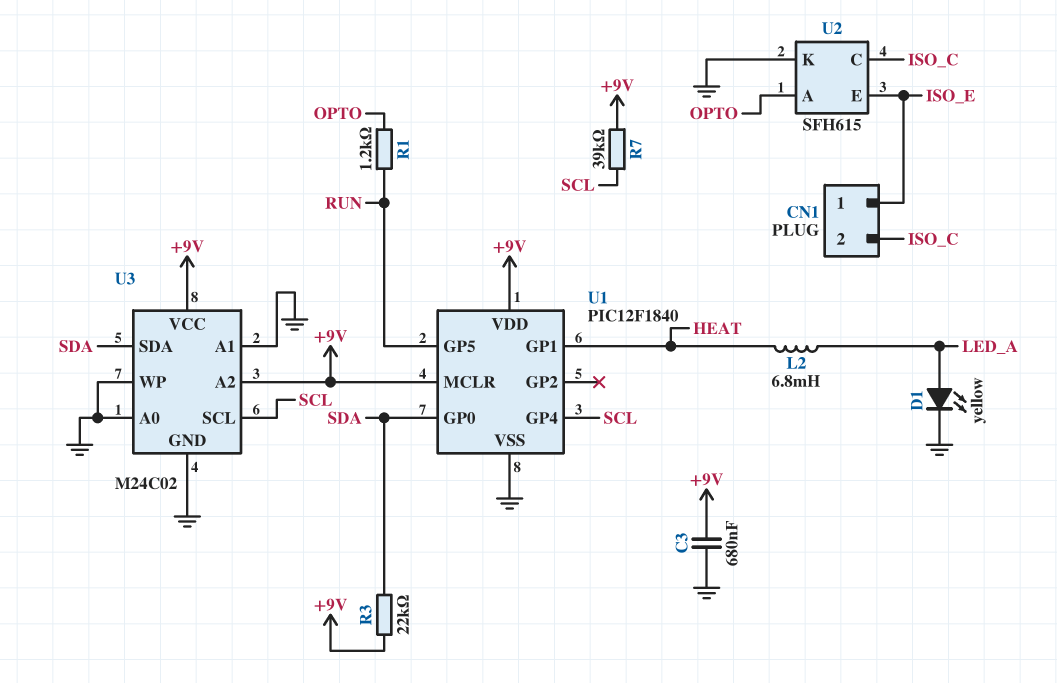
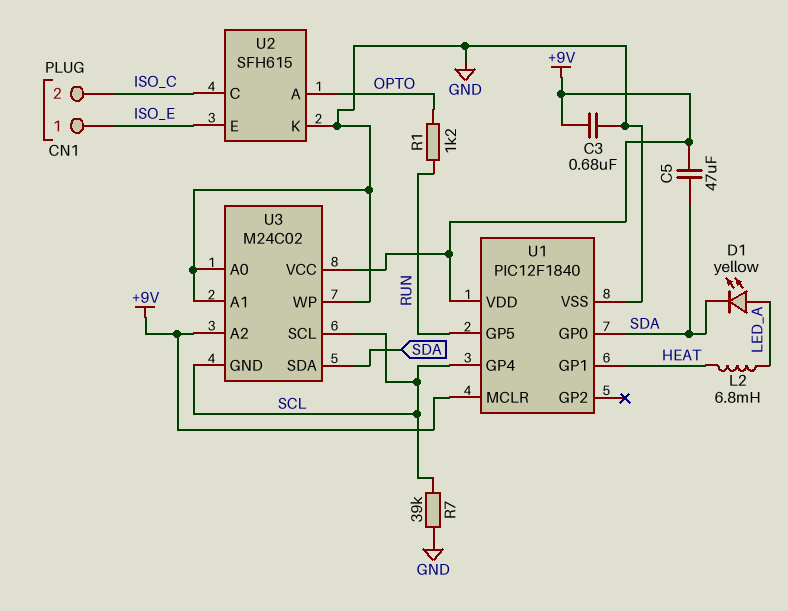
C5: none -> 47uF (+9V, SDA)
D1: LED yellow (A LED_A, K GND) -> LED yellow (A LED_A, K SDA)
R3: 22k (+9V, SDA) -> none
R7: 39k (+9V, SCL) -> 39k (GND, SCL)
U3 pin GND: GND -> SCL

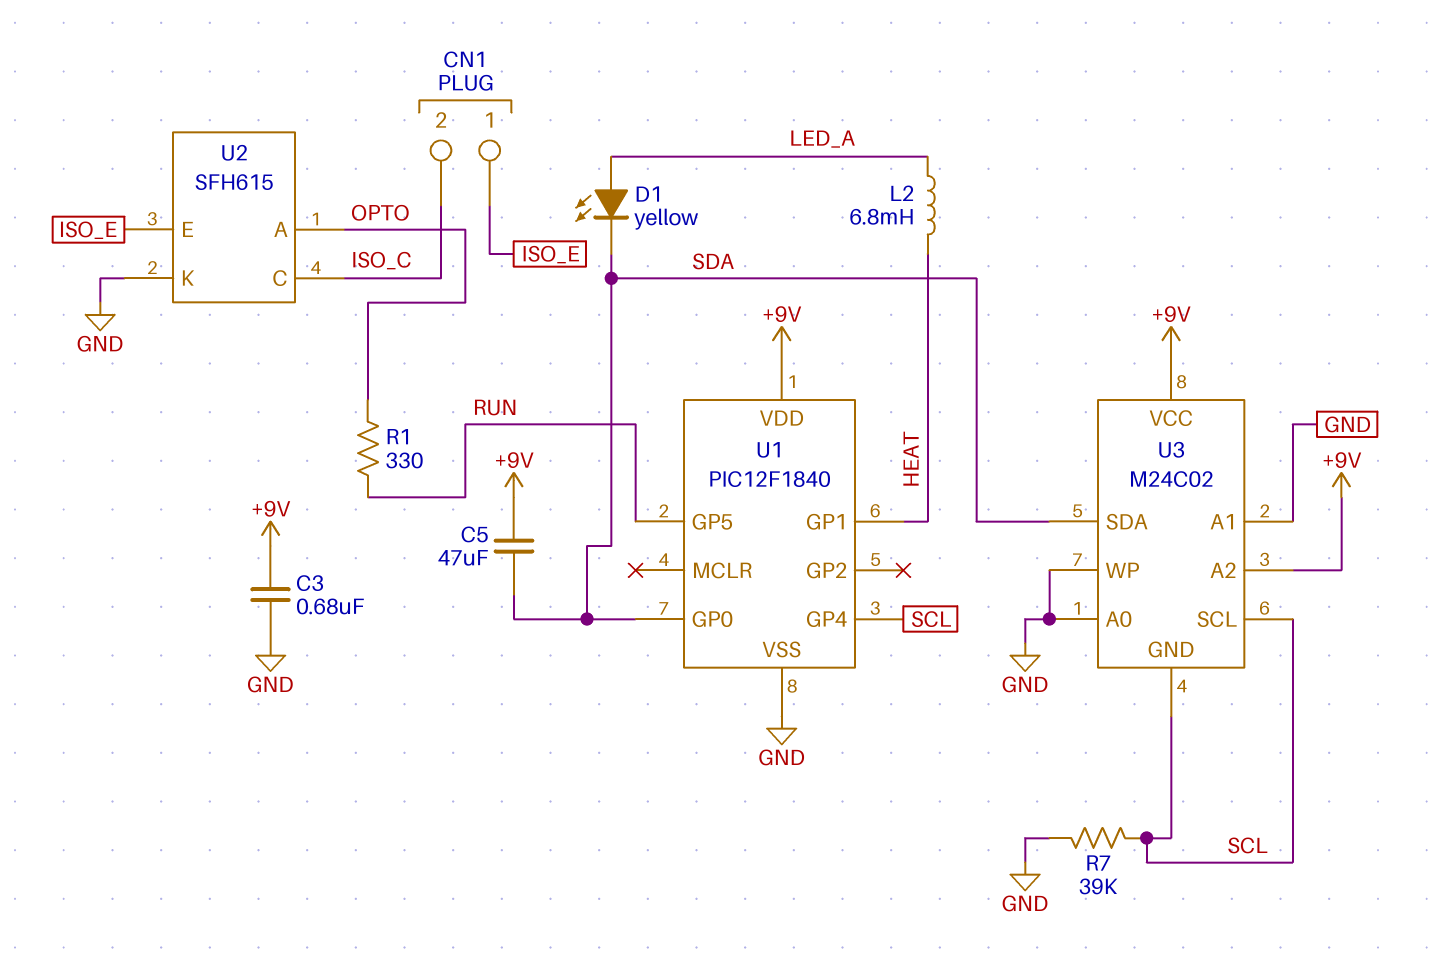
R1: 1.2k (OPTO, RUN) -> 330 (OPTO, RUN)
U1 pin MCLR: +9V -> none

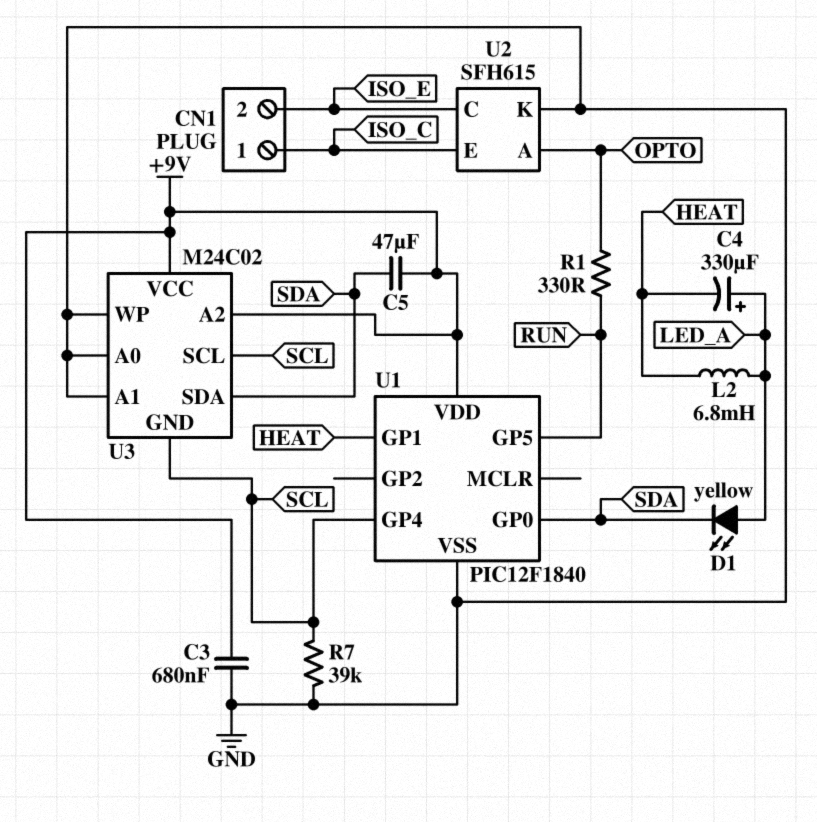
C4: none -> 330uF (plus LED_A, minus HEAT)
CN1 pin 1: ISO_E -> ISO_C
CN1 pin 2: ISO_C -> ISO_E
U2 pin C: ISO_C -> ISO_E
U2 pin E: ISO_E -> ISO_C

